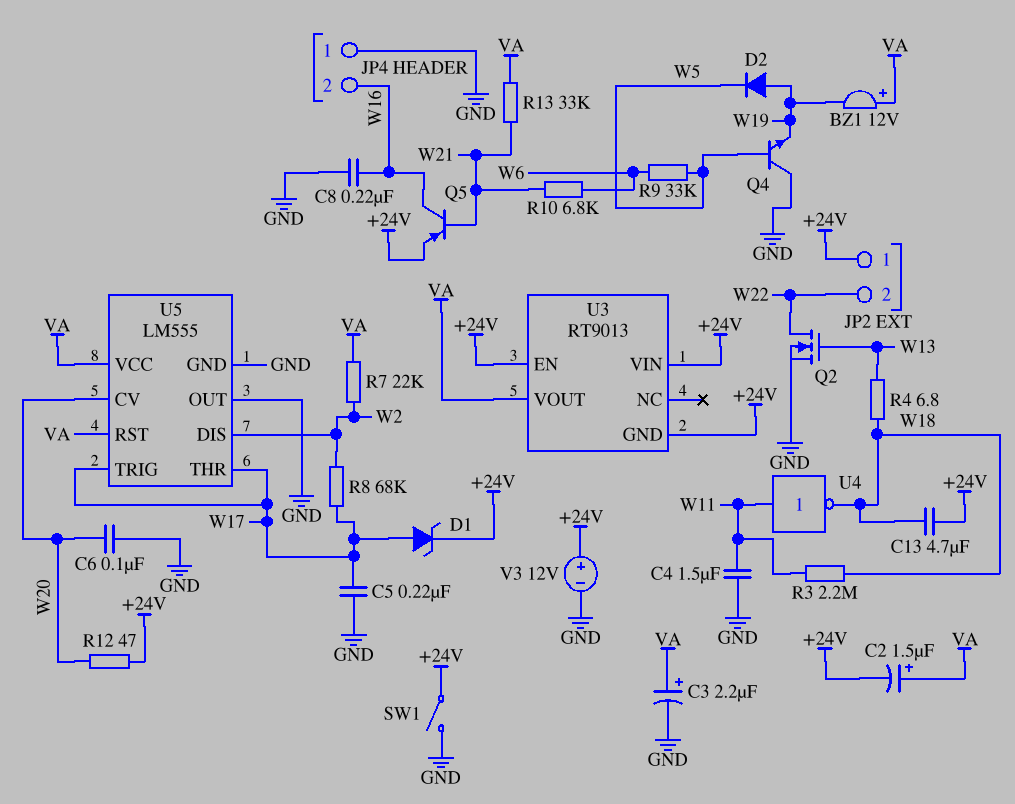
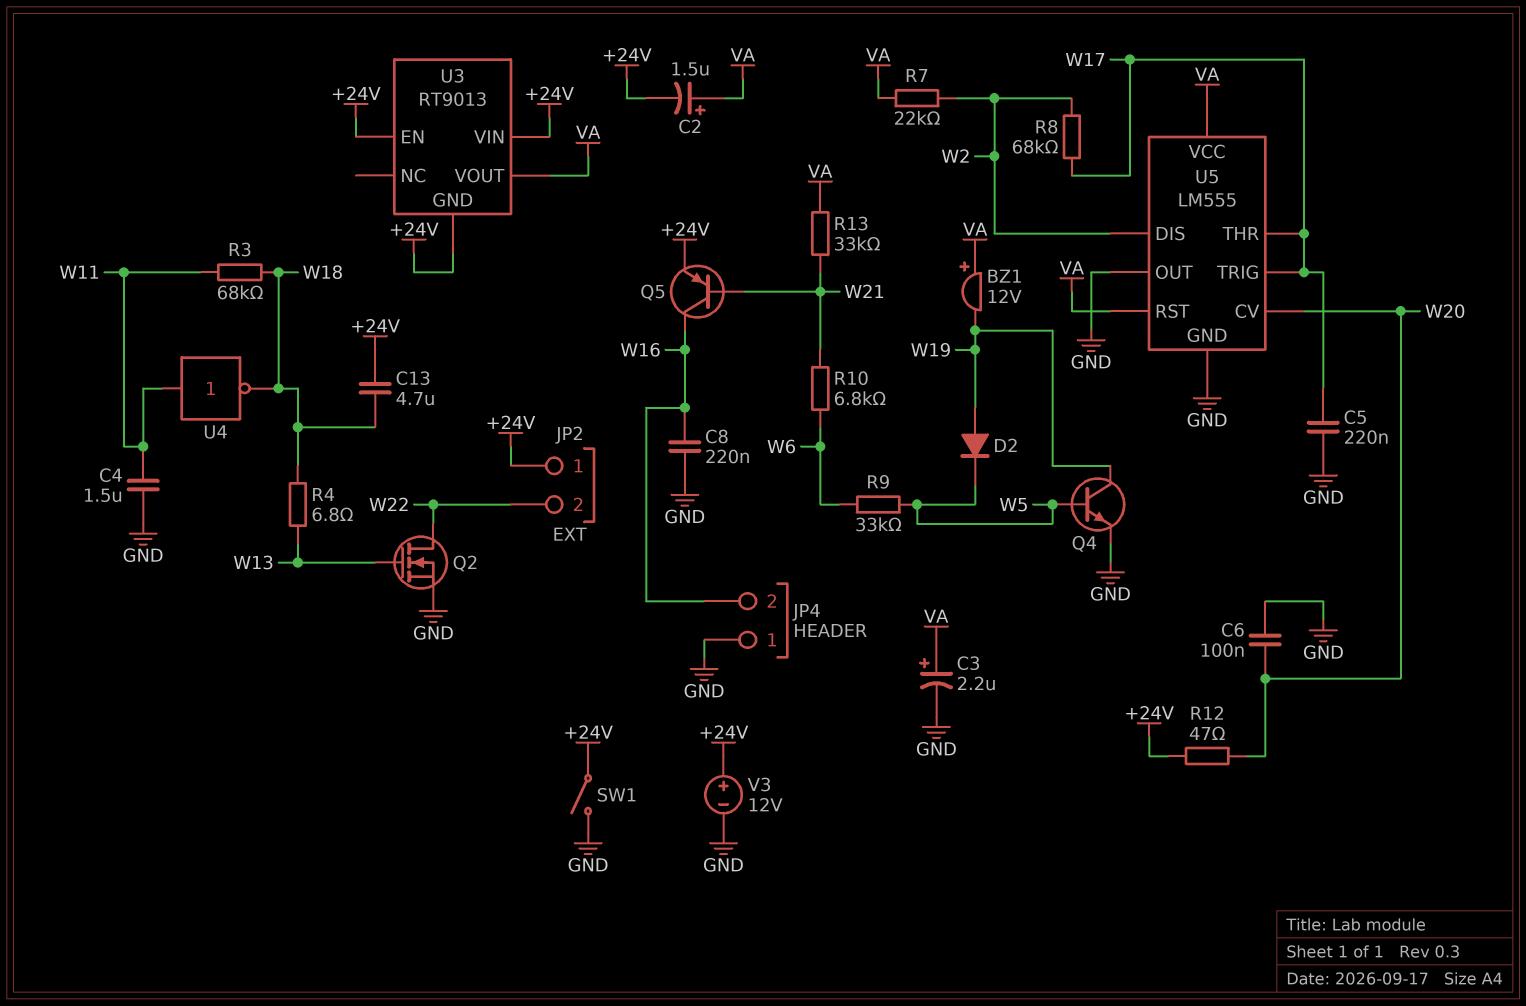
D1: zener (A W17, K +24V) -> none
Q4: NPN (B W5, C GND, E W19) -> NPN (B W5, C W19, E GND)
R3: 2.2M (W11, W18) -> 68k (W11, W18)

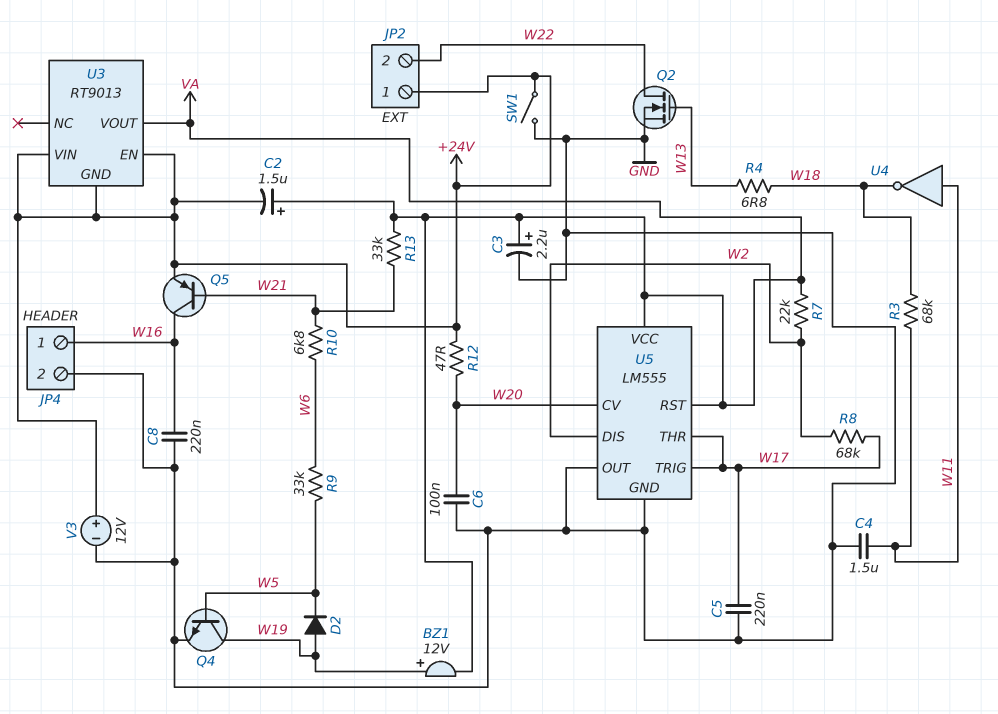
BZ1: buzzer 12V (plus VA, minus W19) -> buzzer 12V (plus W19, minus VA)
C13: 4.7uF (+24V, W18) -> none
JP4 pin 1: GND -> W16
JP4 pin 2: W16 -> GND

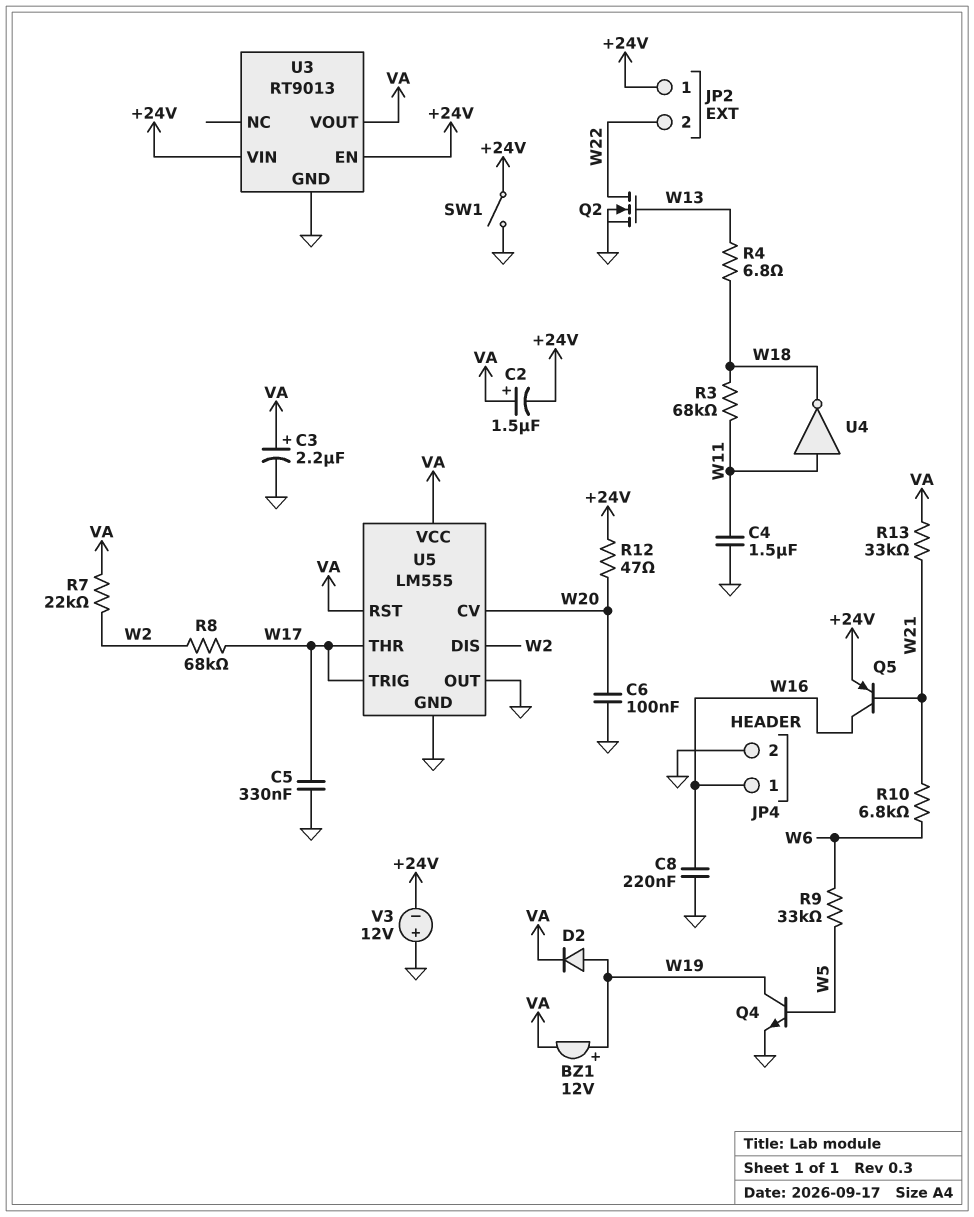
C5: 220nF (GND, W17) -> 330nF (GND, W17)
D2: diode (A W19, K W5) -> diode (A W19, K VA)
U3 pin GND: +24V -> GND
V3: 12V (plus +24V, minus GND) -> 12V (plus GND, minus +24V)

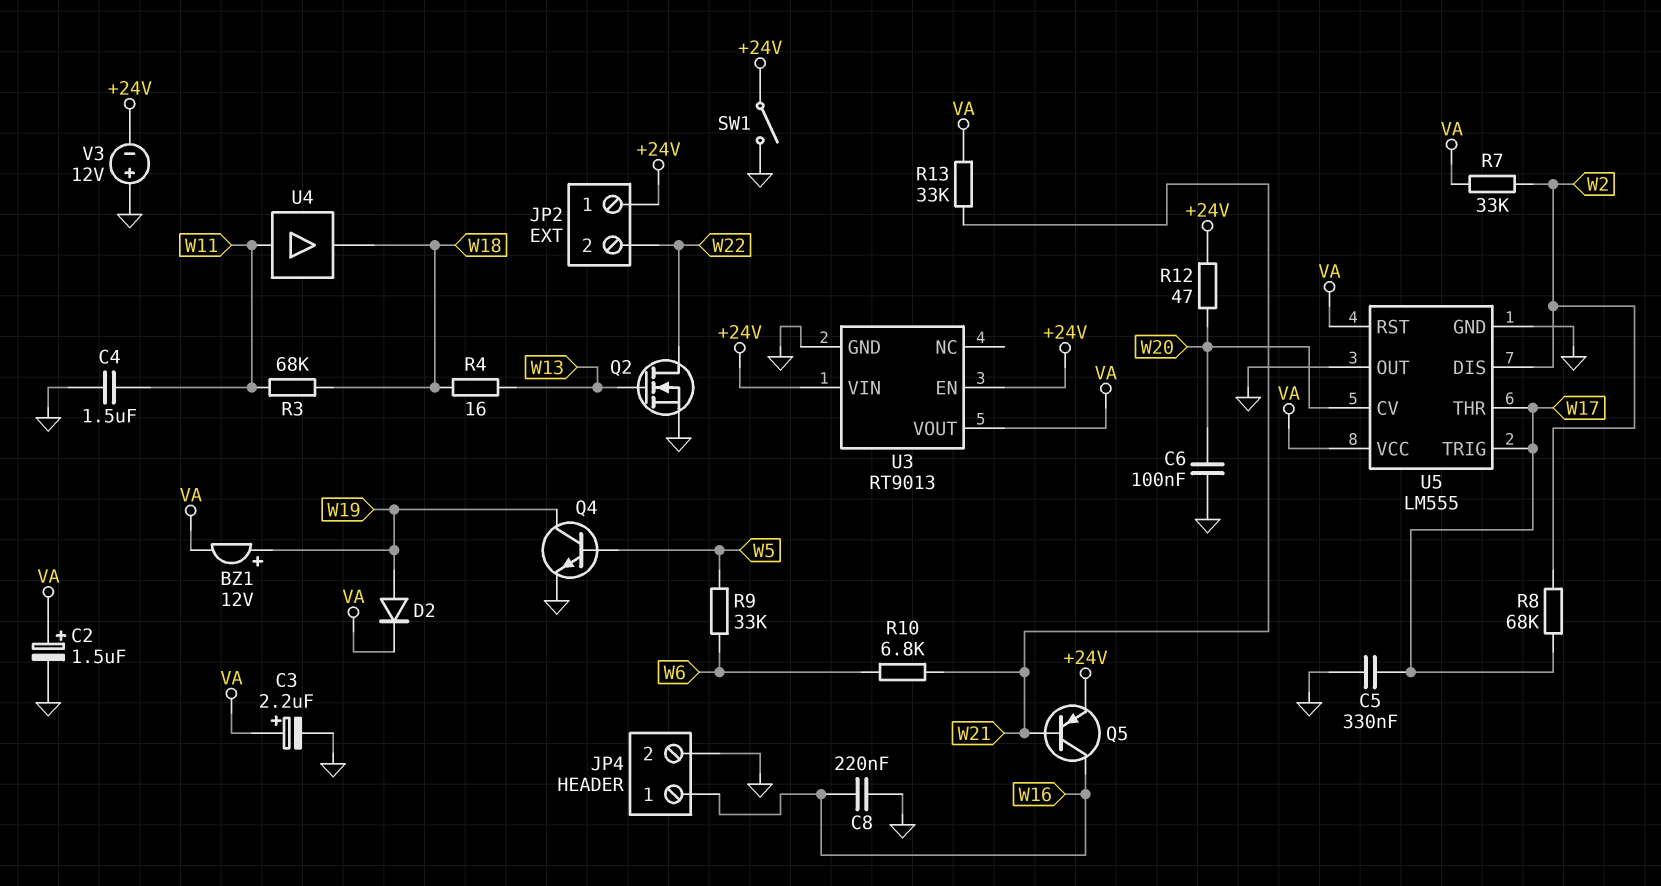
C2: 1.5uF (plus VA, minus +24V) -> 1.5uF (plus VA, minus GND)
R4: 6.8 (W13, W18) -> 16 (W13, W18)
R7: 22k (VA, W2) -> 33k (VA, W2)
U4: NOT (in W11, out W18) -> buffer (in W11, out W18)

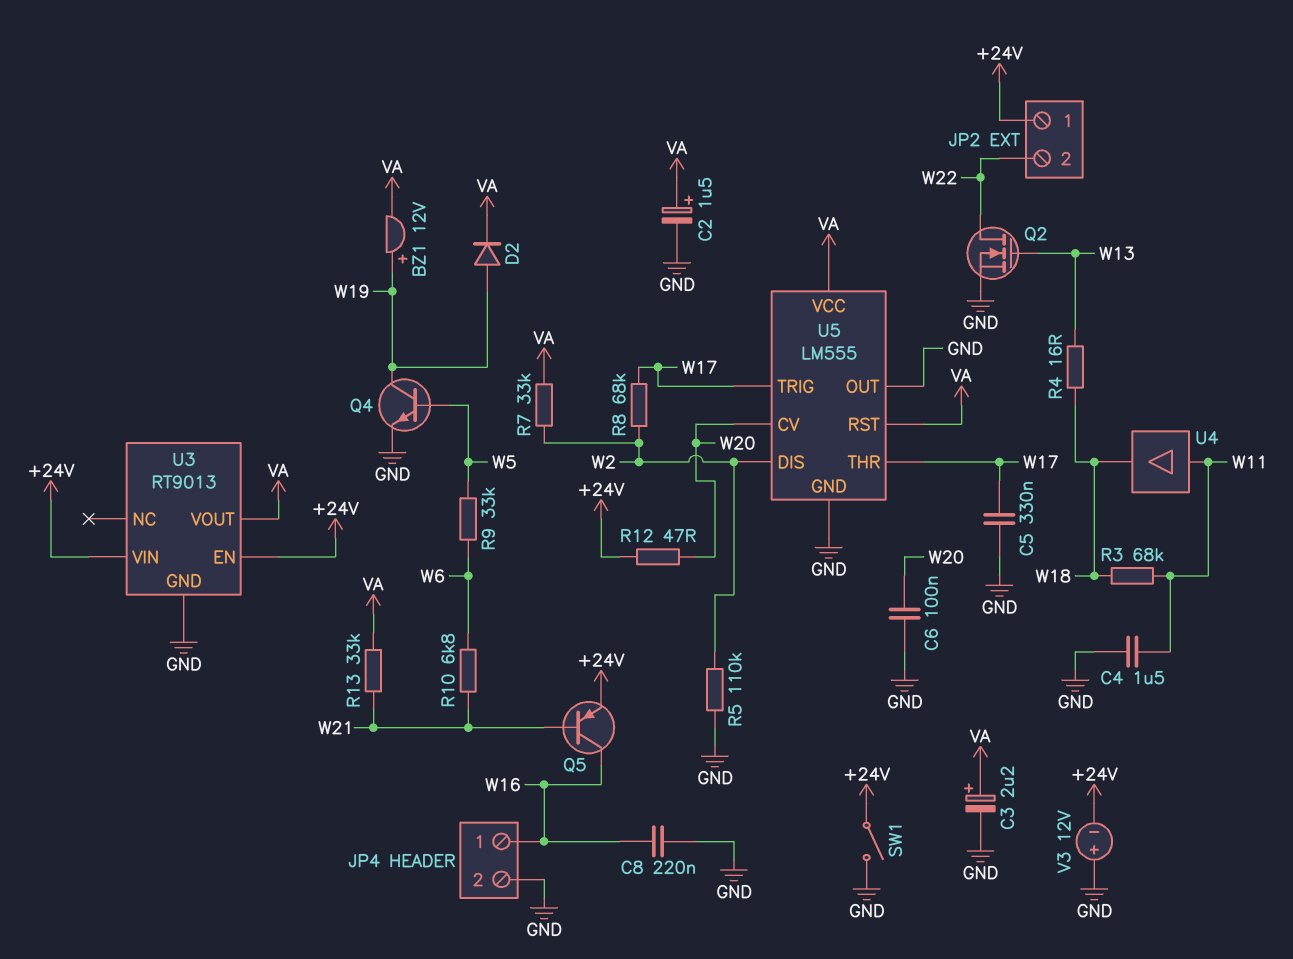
R5: none -> 110k (GND, W2)

